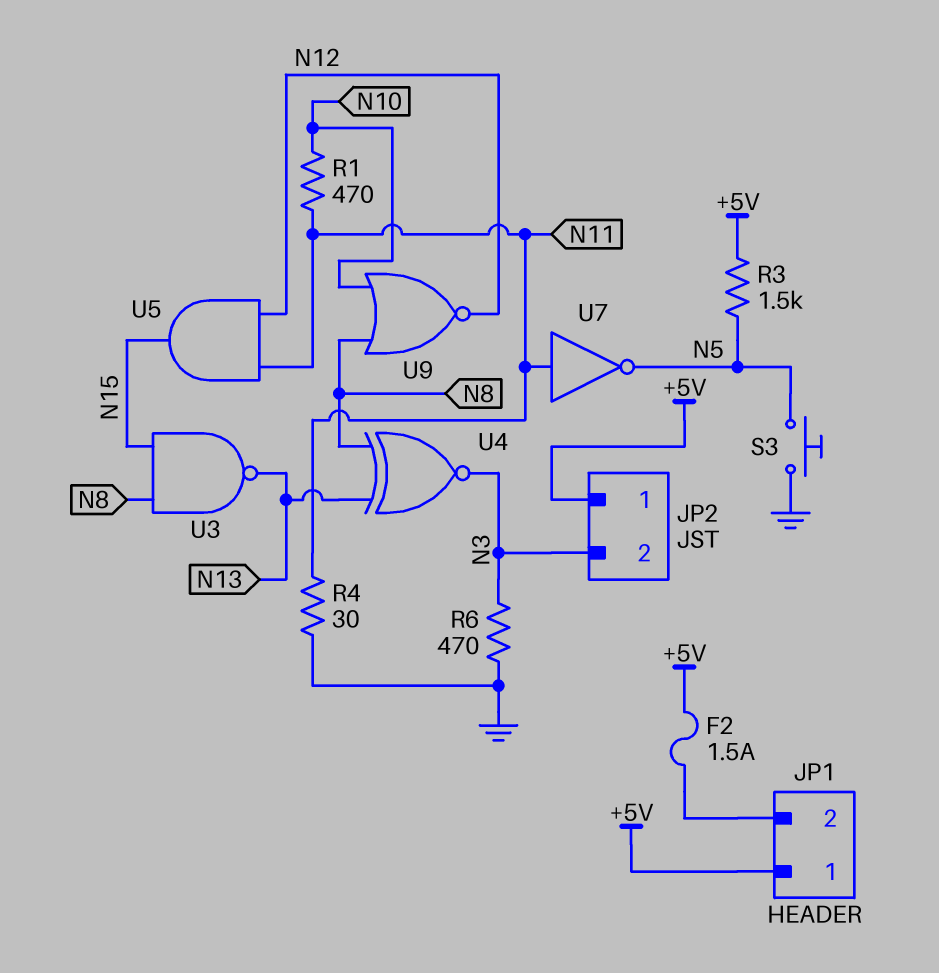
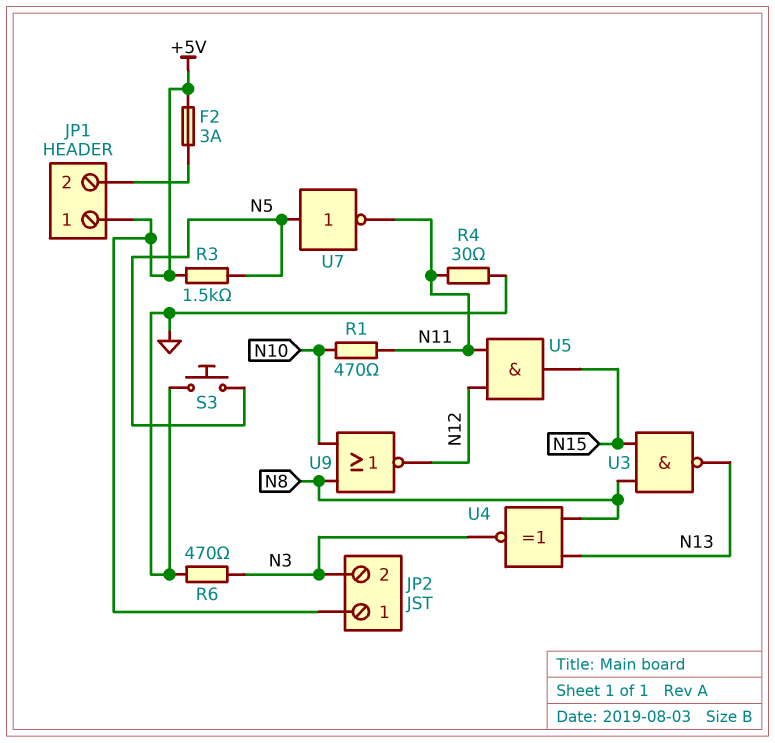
F2: 1.5A (+5V, JP1/2) -> 3A (+5V, JP1/2)
U7: NOT (in N11, out N5) -> NOT (in N5, out N11)

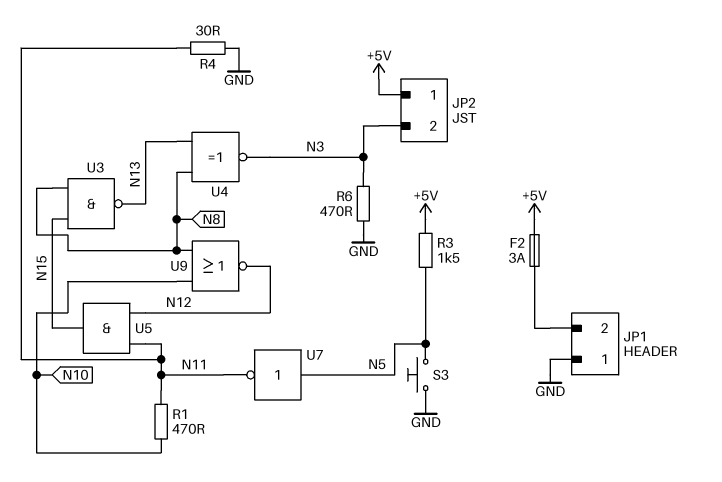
JP1 pin 1: +5V -> GND

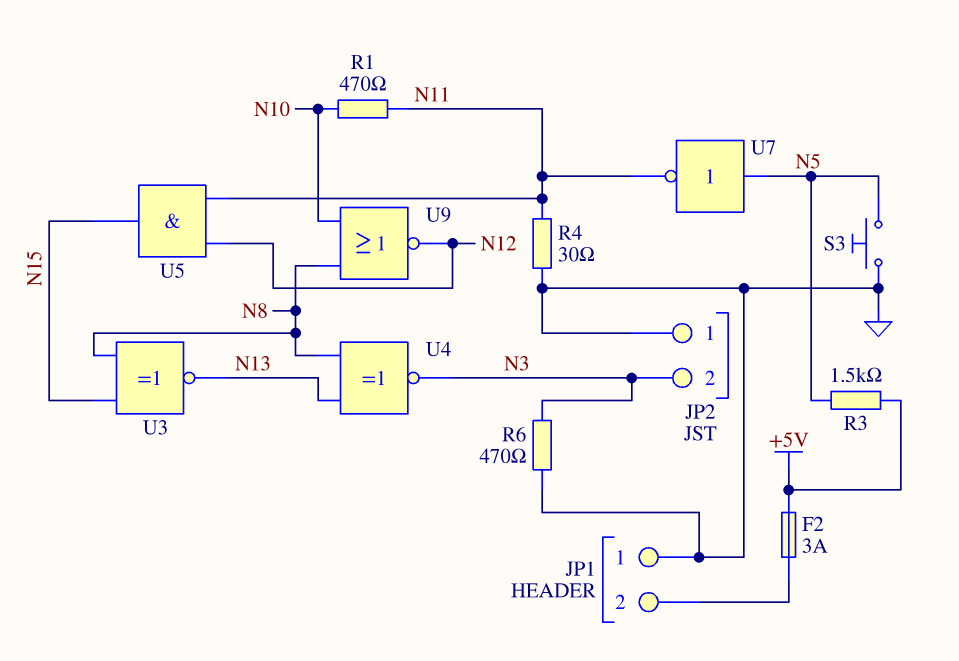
JP2 pin 1: +5V -> GND
U3: NAND (in N8, in N15, out N13) -> XNOR (in N8, in N15, out N13)

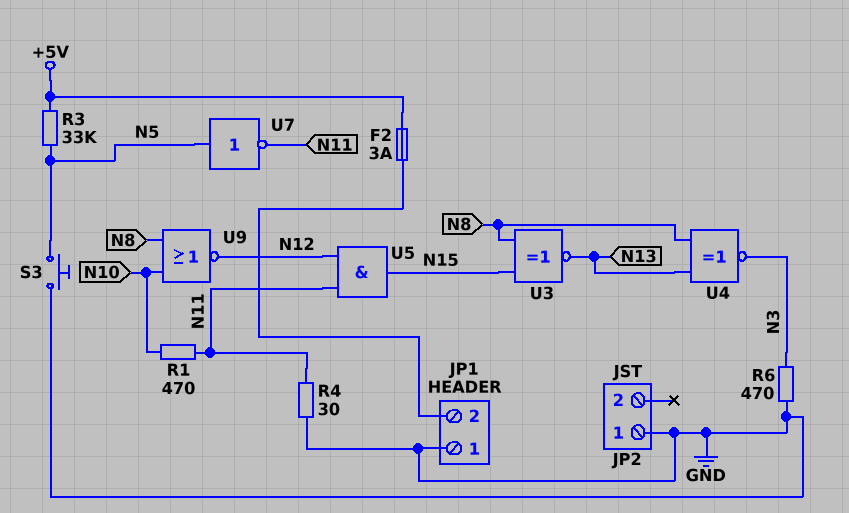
JP2 pin 2: N3 -> none
R3: 1.5k (+5V, N5) -> 33k (+5V, N5)

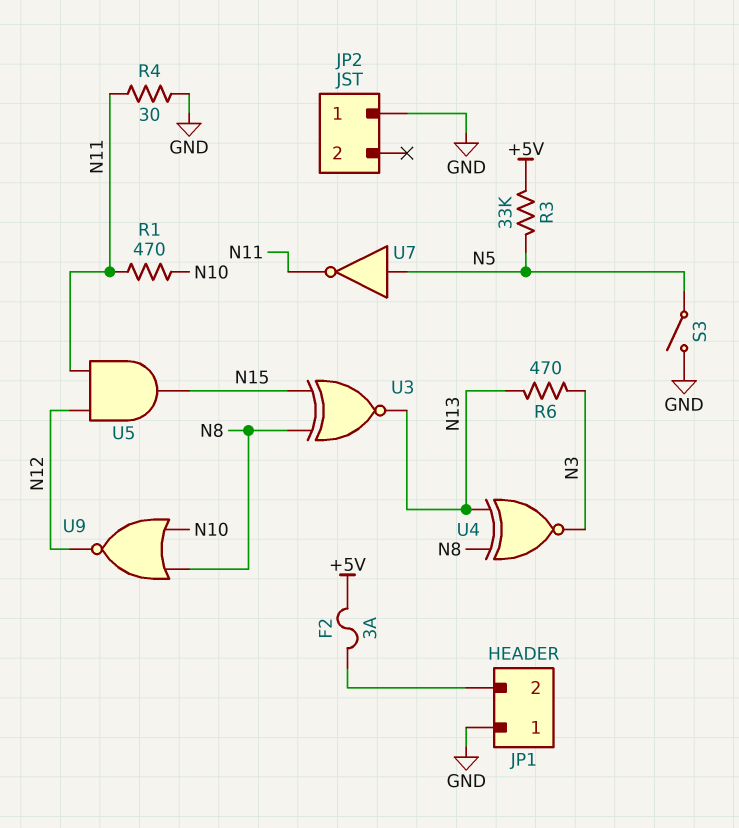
R6: 470 (GND, N3) -> 470 (N3, N13)
S3: button (GND, N5) -> switch (GND, N5)

